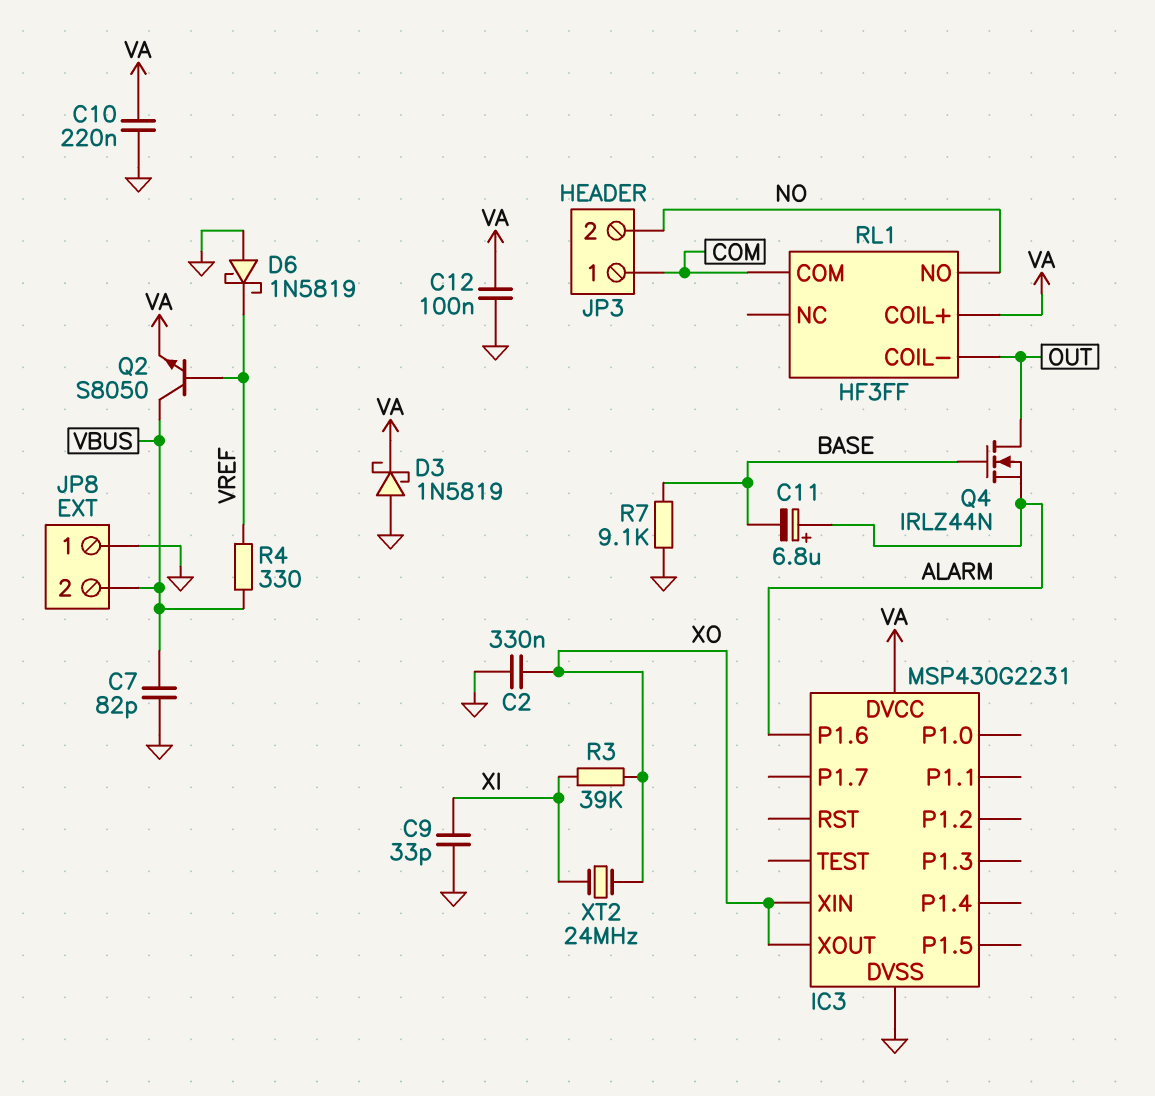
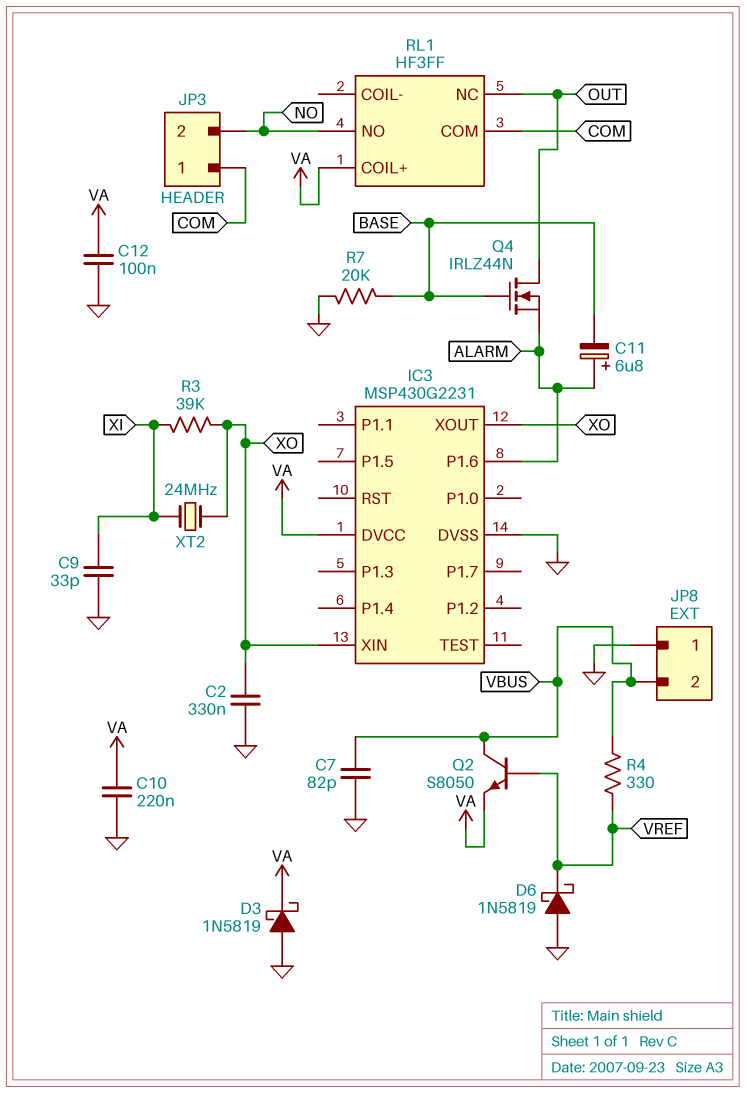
R7: 9.1k (BASE, GND) -> 20k (BASE, GND)
RL1 pin COIL-: OUT -> none
RL1 pin NC: none -> OUT

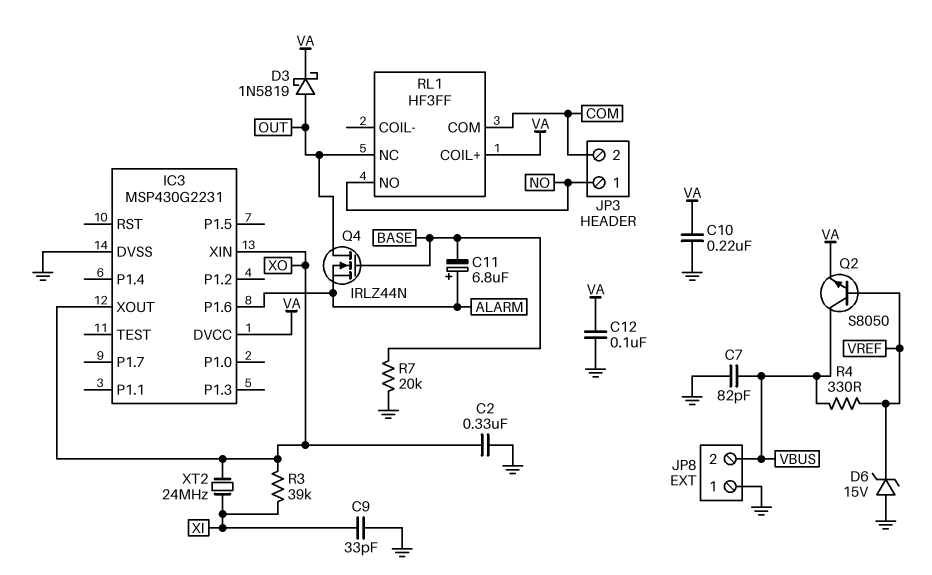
D3: schottky 1N5819 (A GND, K VA) -> schottky 1N5819 (A OUT, K VA)
D6: schottky 1N5819 (A GND, K VREF) -> zener 15V (A GND, K VREF)
JP3 pin 1: COM -> NO
JP3 pin 2: NO -> COM

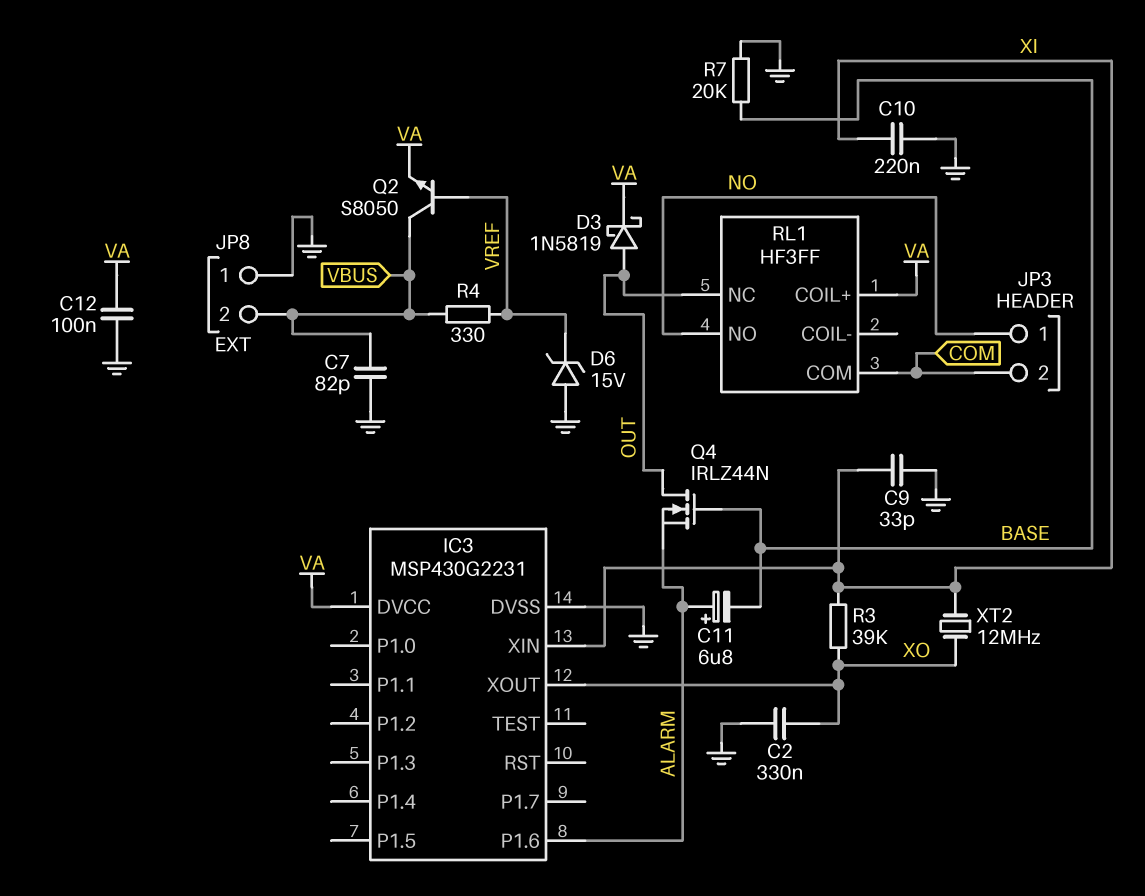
C10: 220nF (GND, VA) -> 220nF (GND, XI)
IC3 pin XIN: XO -> XI
XT2: 24MHz (XI, XO) -> 12MHz (XI, XO)

